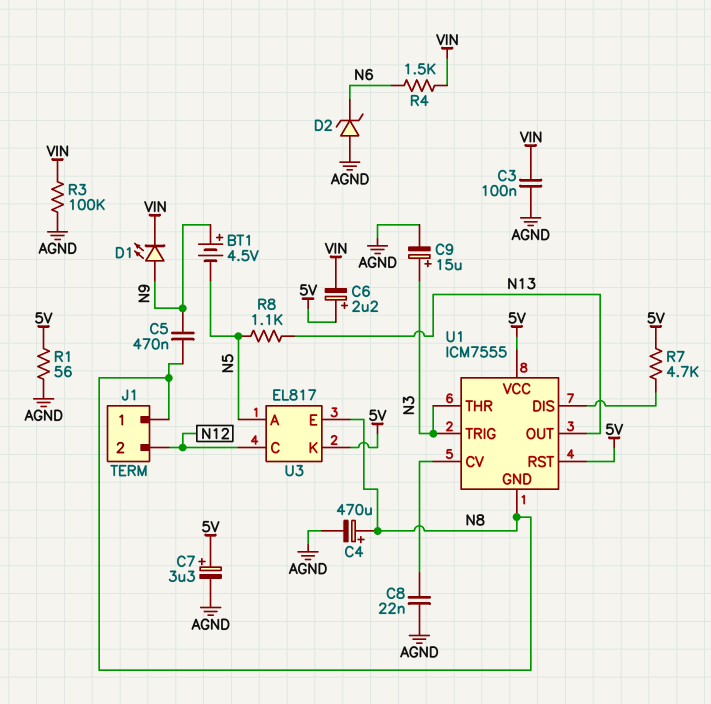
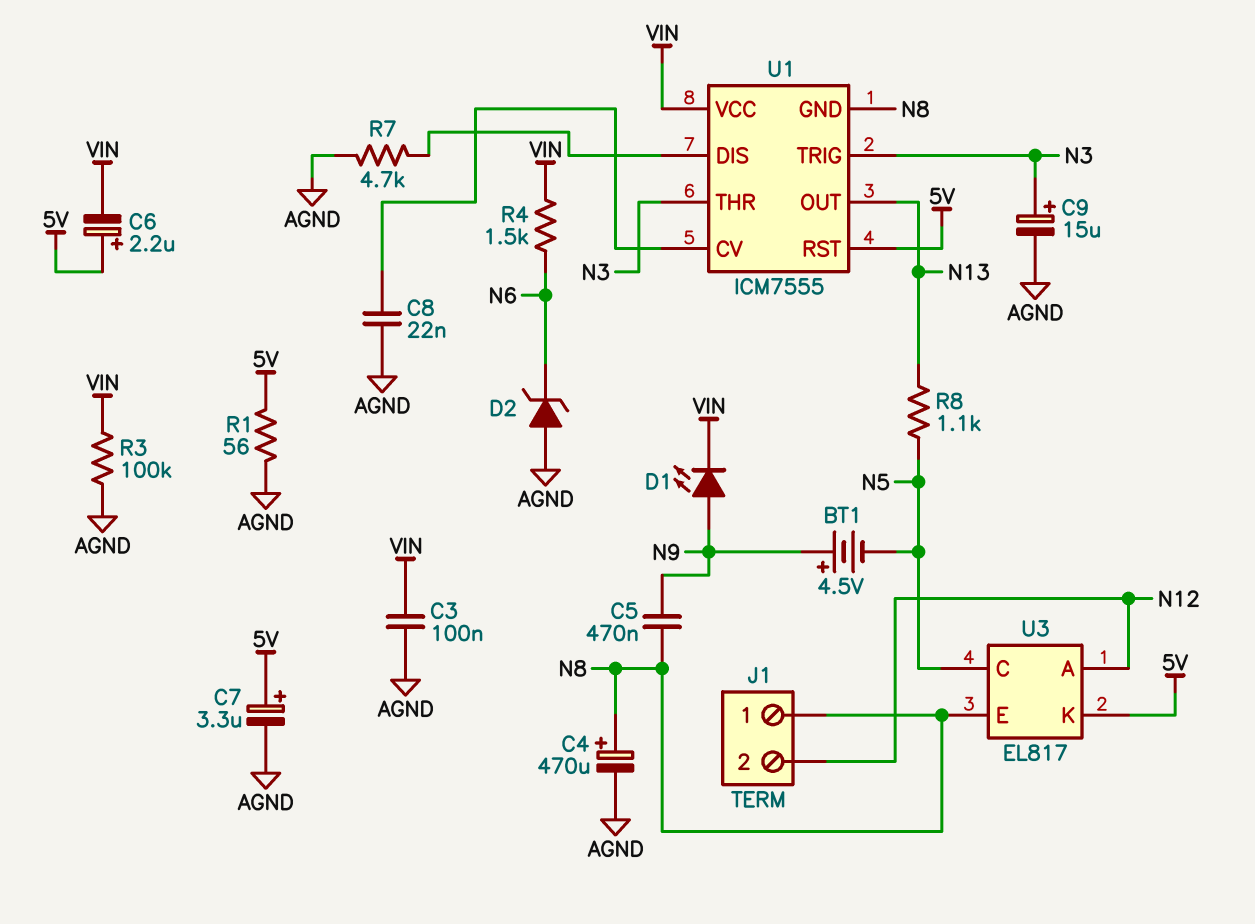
R7: 4.7k (5V, U1/DIS) -> 4.7k (AGND, U1/DIS)
U1 pin VCC: 5V -> VIN
U3 pin A: N5 -> N12
U3 pin C: N12 -> N5

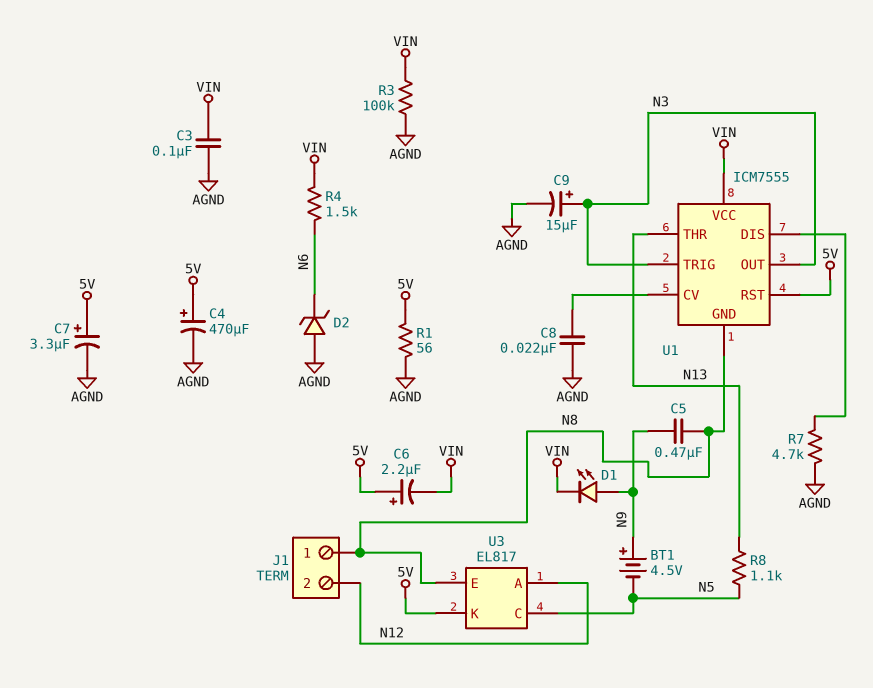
C4: 470uF (plus N8, minus AGND) -> 470uF (plus 5V, minus AGND)
U1 pin OUT: N13 -> N3
U1 pin THR: N3 -> N13

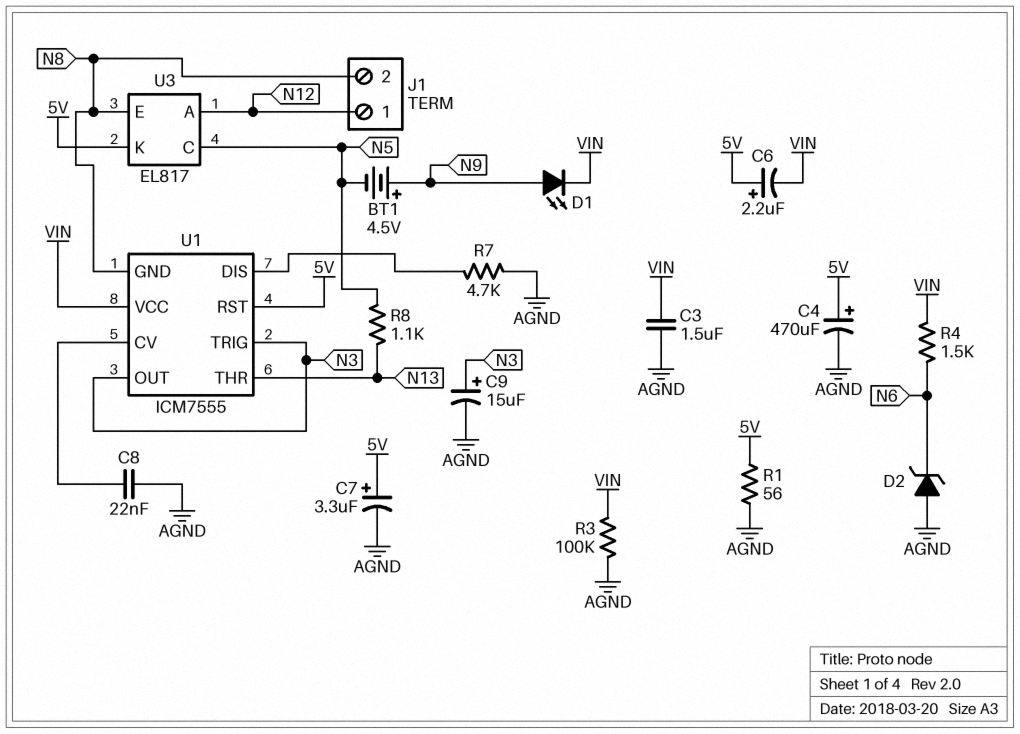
C3: 100nF (AGND, VIN) -> 1.5uF (AGND, VIN)
C5: 470nF (N8, N9) -> none
J1 pin 1: N8 -> N12
J1 pin 2: N12 -> N8

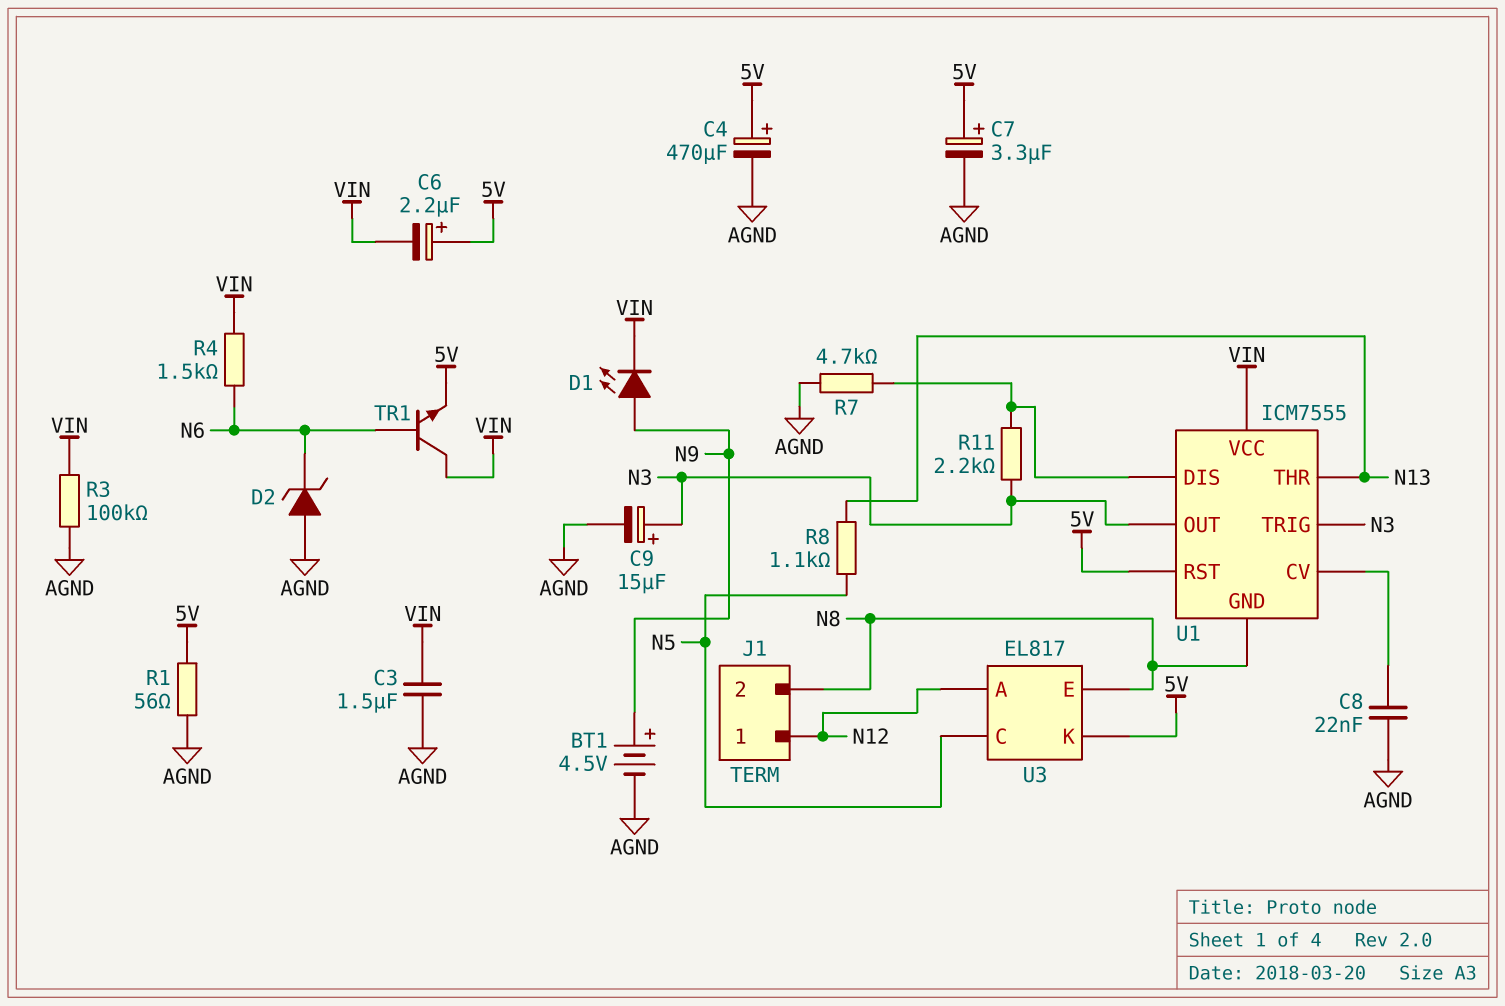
BT1: 4.5V (plus N9, minus N5) -> 4.5V (plus N9, minus AGND)
R11: none -> 2.2k (N3, U1/DIS)
TR1: none -> NPN (B N6, C VIN, E 5V)

